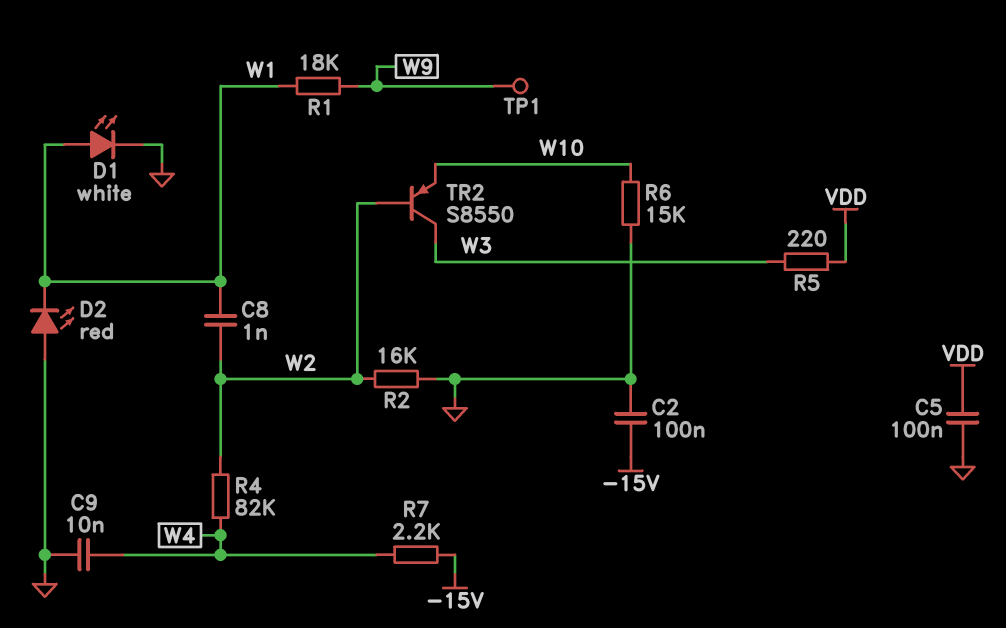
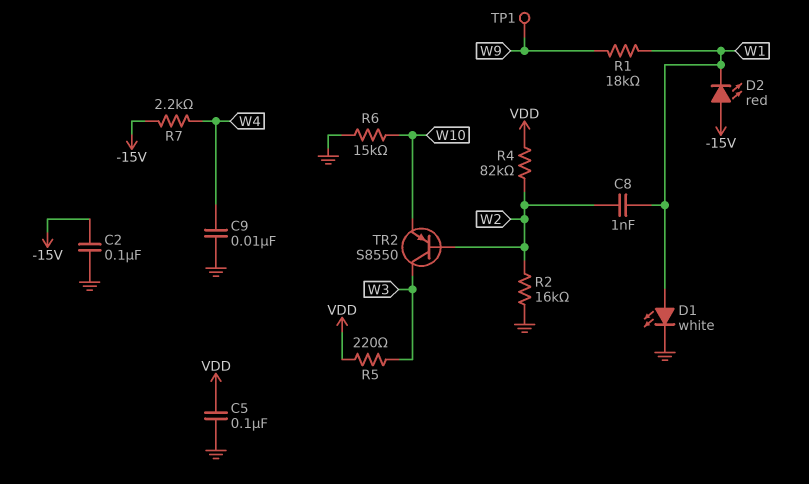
D2: LED red (A GND, K W1) -> LED red (A -15V, K W1)
R4: 82k (W2, W4) -> 82k (VDD, W2)

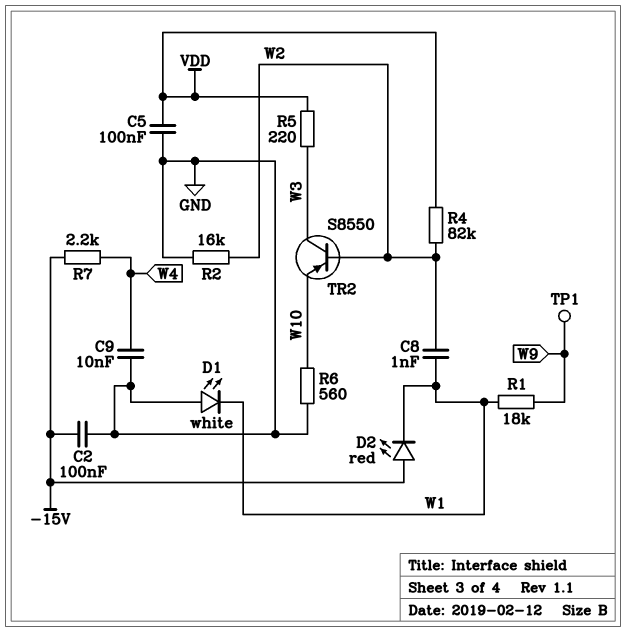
D1: LED white (A W1, K GND) -> LED white (A GND, K W1)
R6: 15k (GND, W10) -> 560 (GND, W10)

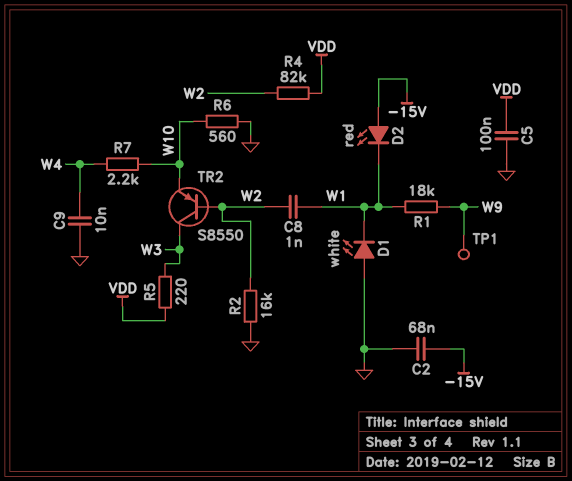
C2: 100nF (-15V, GND) -> 68nF (-15V, GND)
R7: 2.2k (-15V, W4) -> 2.2k (W4, W10)

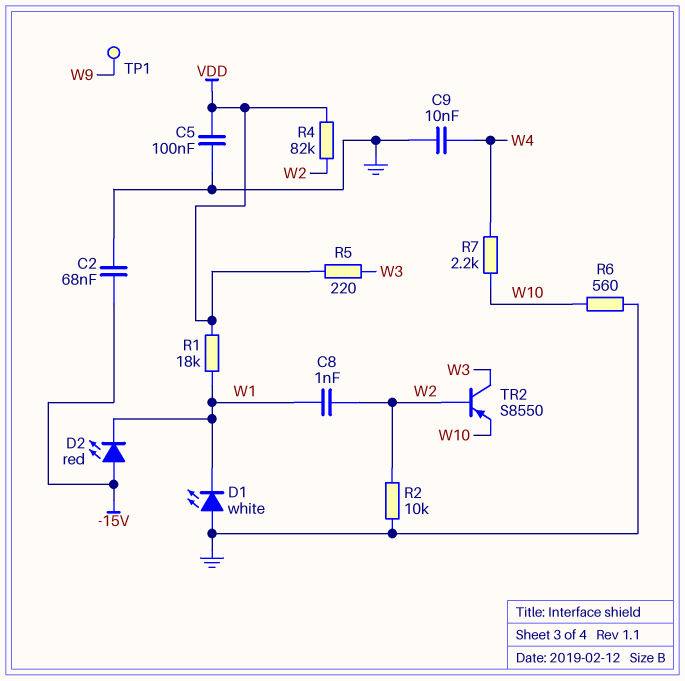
R1: 18k (W1, W9) -> 18k (VDD, W1)
R2: 16k (GND, W2) -> 10k (GND, W2)

